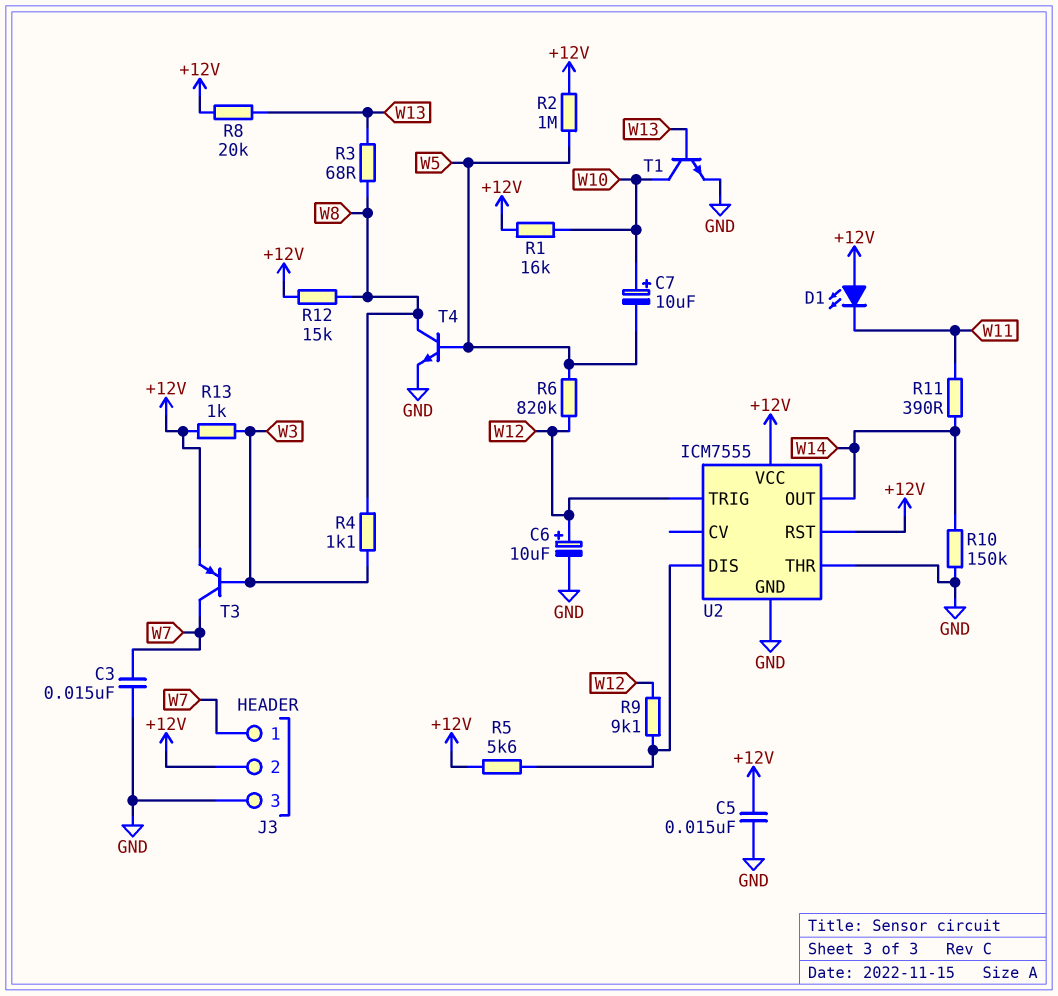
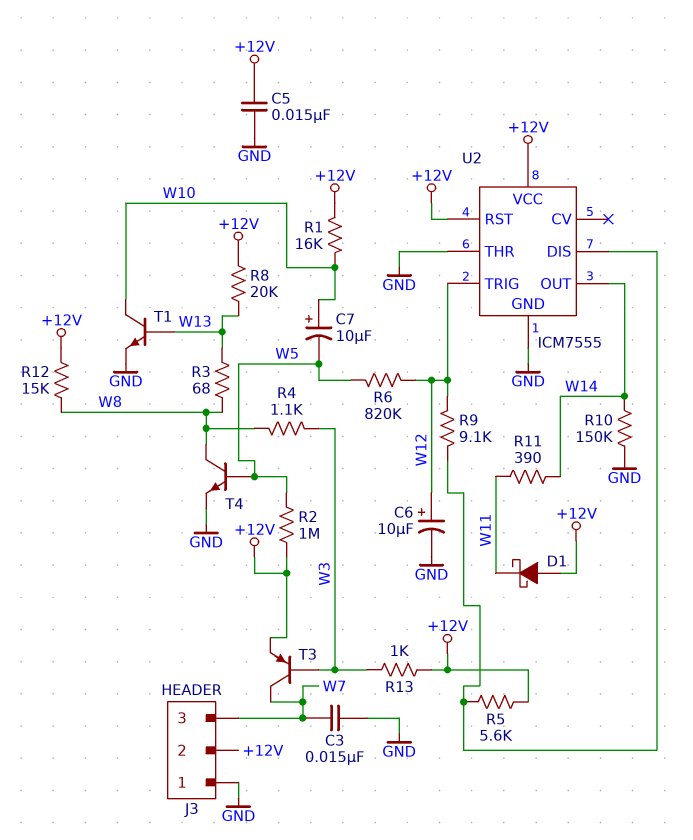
D1: LED (A +12V, K W11) -> schottky (A +12V, K W11)
J3 pin 1: W7 -> GND
J3 pin 3: GND -> W7

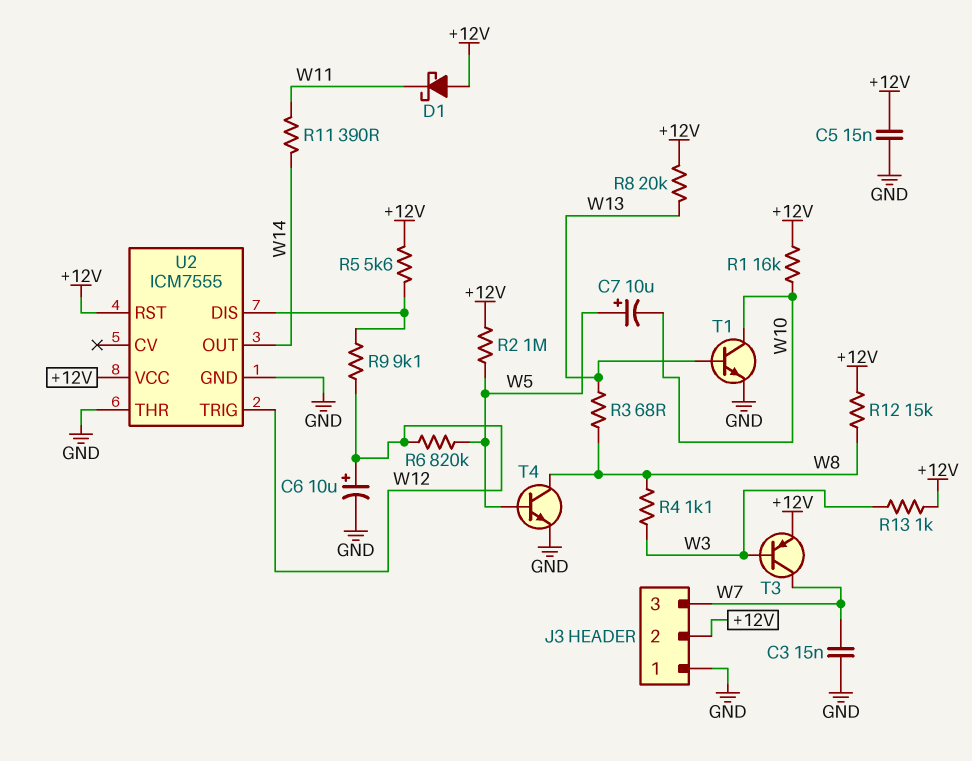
C7: 10uF (plus W10, minus W5) -> 10uF (plus W5, minus W10)
R10: 150k (GND, W14) -> none

